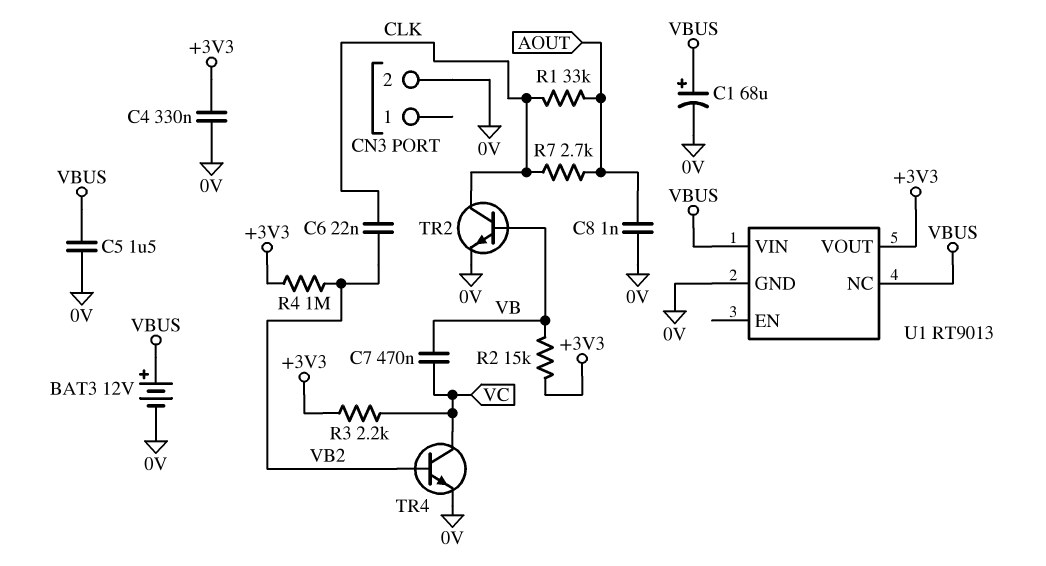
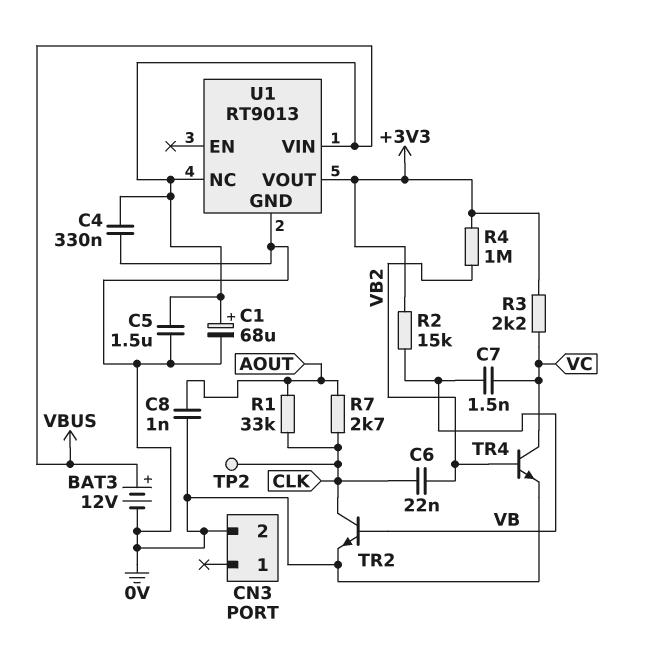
C4: 330nF (+3V3, 0V) -> 330nF (0V, VBUS)
C7: 470nF (VB, VC) -> 1.5nF (VB, VC)
TP2: none -> test point (CLK)

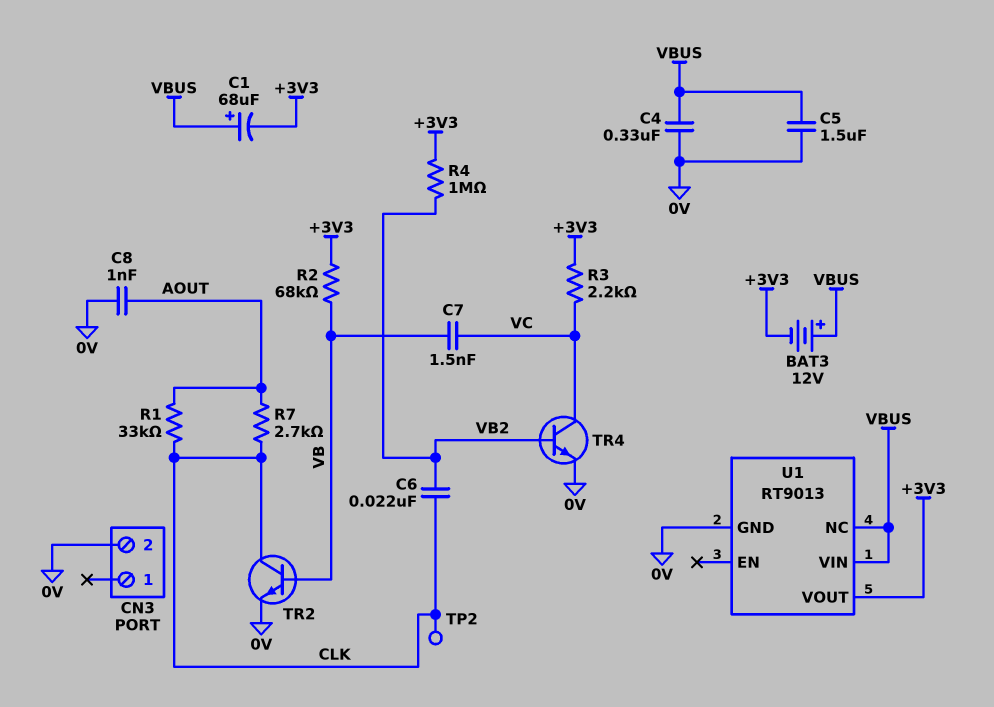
BAT3: 12V (plus VBUS, minus 0V) -> 12V (plus VBUS, minus +3V3)
C1: 68uF (plus VBUS, minus 0V) -> 68uF (plus VBUS, minus +3V3)
R2: 15k (+3V3, VB) -> 68k (+3V3, VB)

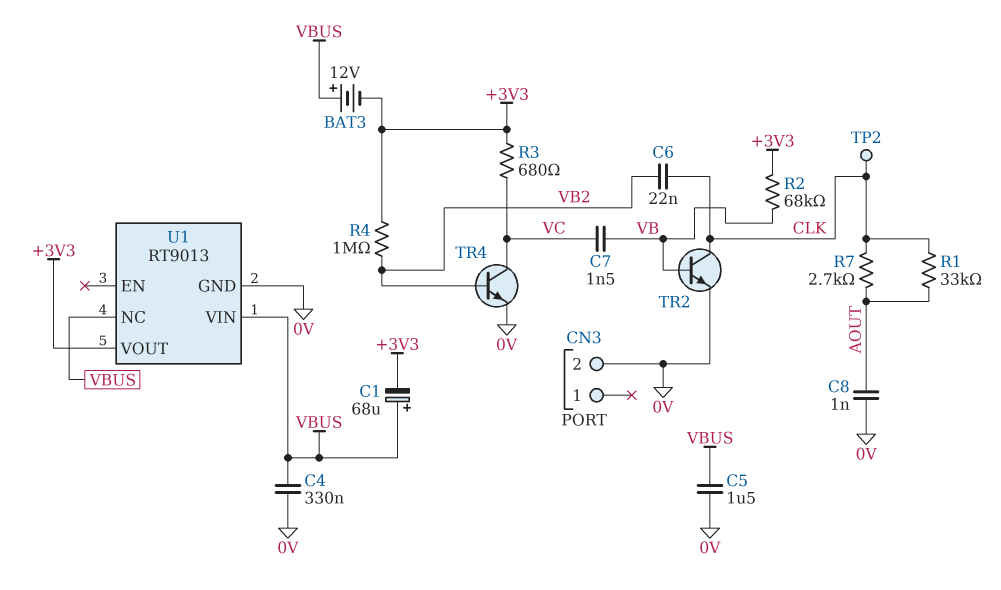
R3: 2.2k (+3V3, VC) -> 680 (+3V3, VC)

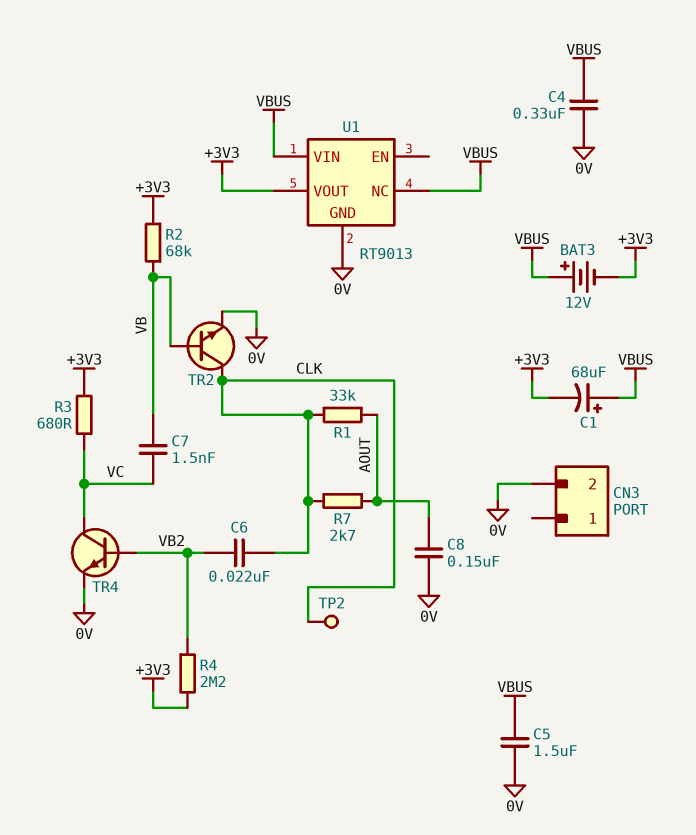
C8: 1nF (0V, AOUT) -> 150nF (0V, AOUT)
R4: 1M (+3V3, VB2) -> 2.2M (+3V3, VB2)

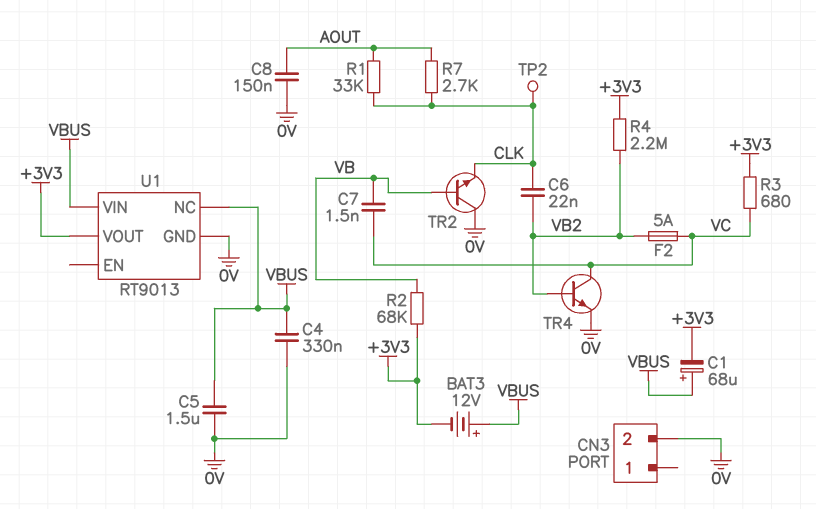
F2: none -> 5A (VB2, VC)
TR2: NPN (B VB, C CLK, E 0V) -> NPN (B VB, C 0V, E CLK)

